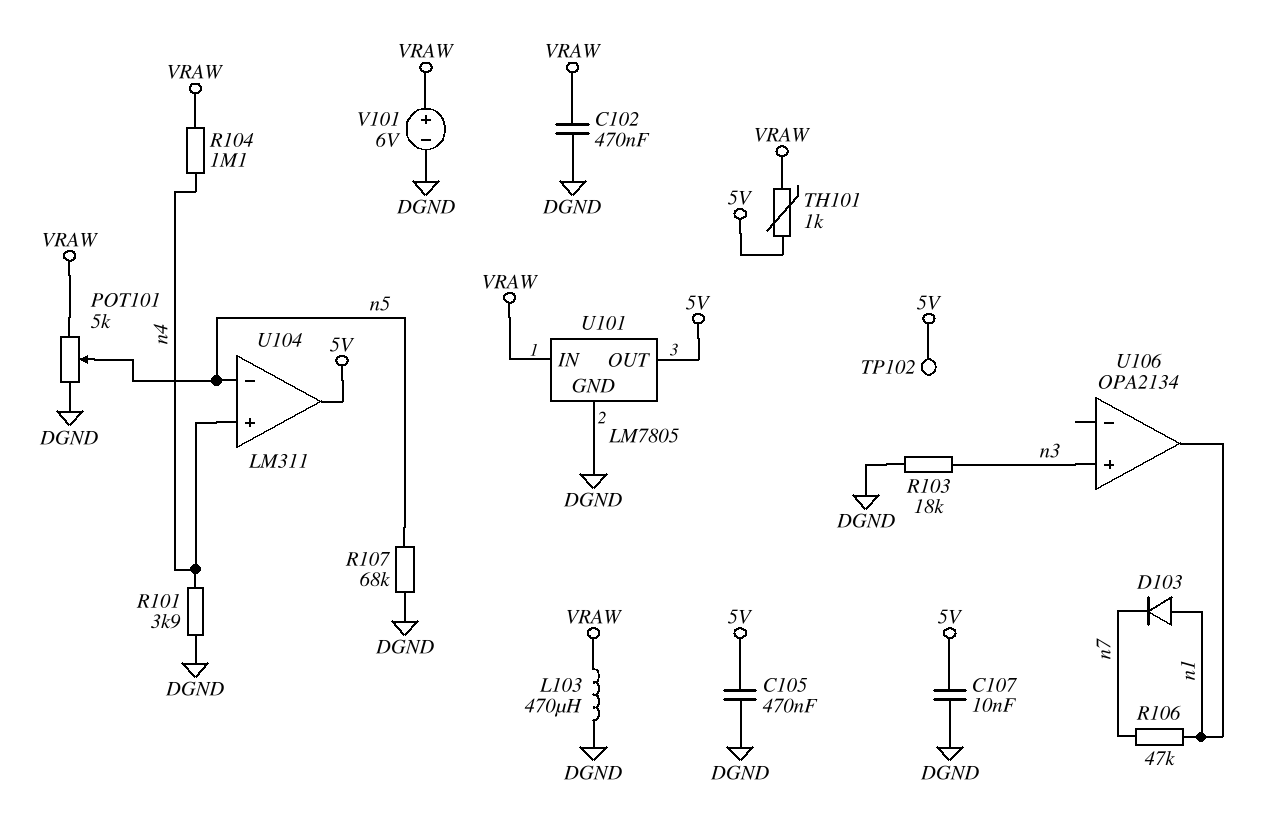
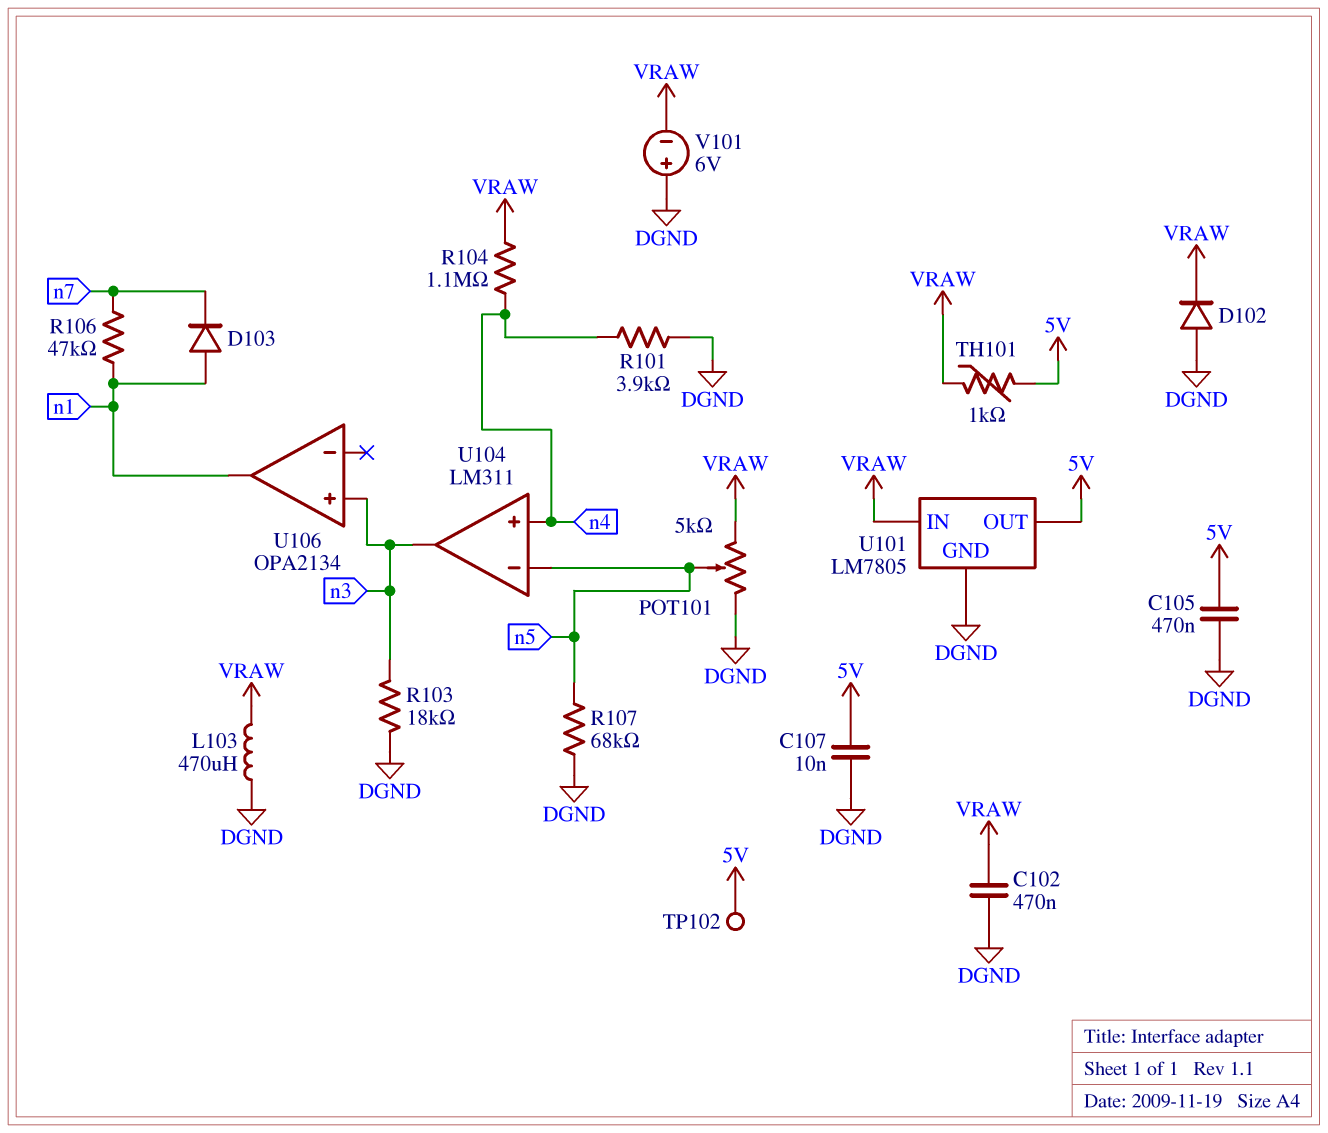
D102: none -> diode (A DGND, K VRAW)
U104 pin out: 5V -> n3
V101: 6V (plus VRAW, minus DGND) -> 6V (plus DGND, minus VRAW)

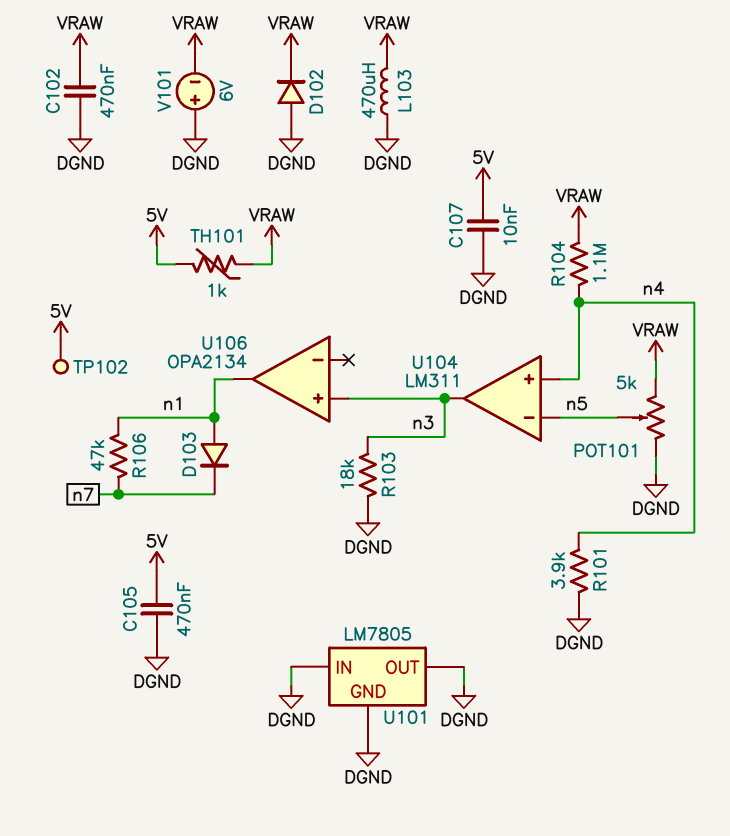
R107: 68k (DGND, n5) -> none
U101 pin IN: VRAW -> DGND
U101 pin OUT: 5V -> DGND

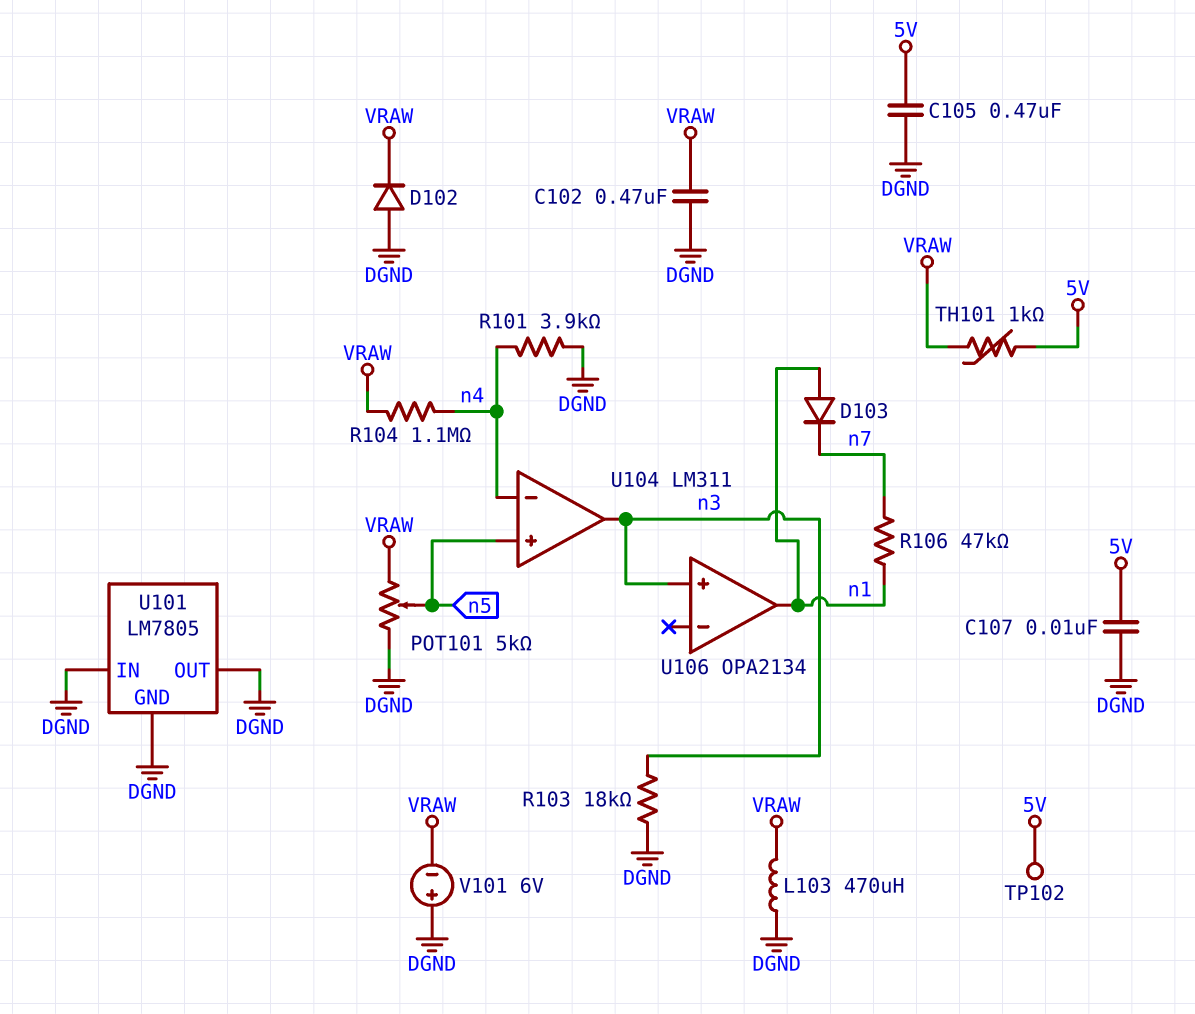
U104 pin in+: n4 -> n5
U104 pin in-: n5 -> n4

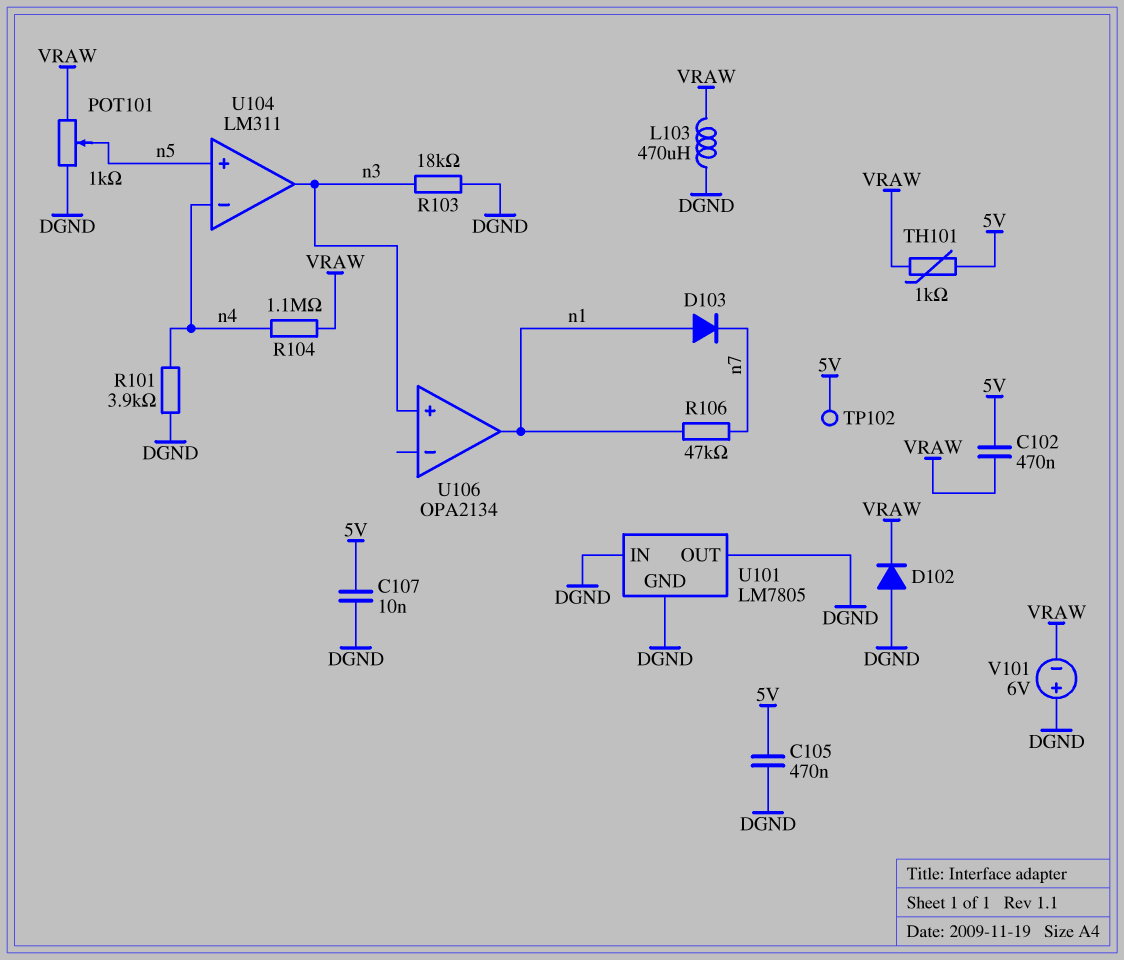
C102: 470nF (DGND, VRAW) -> 470nF (5V, VRAW)
POT101: 5k (DGND, VRAW, wiper n5) -> 1k (DGND, VRAW, wiper n5)

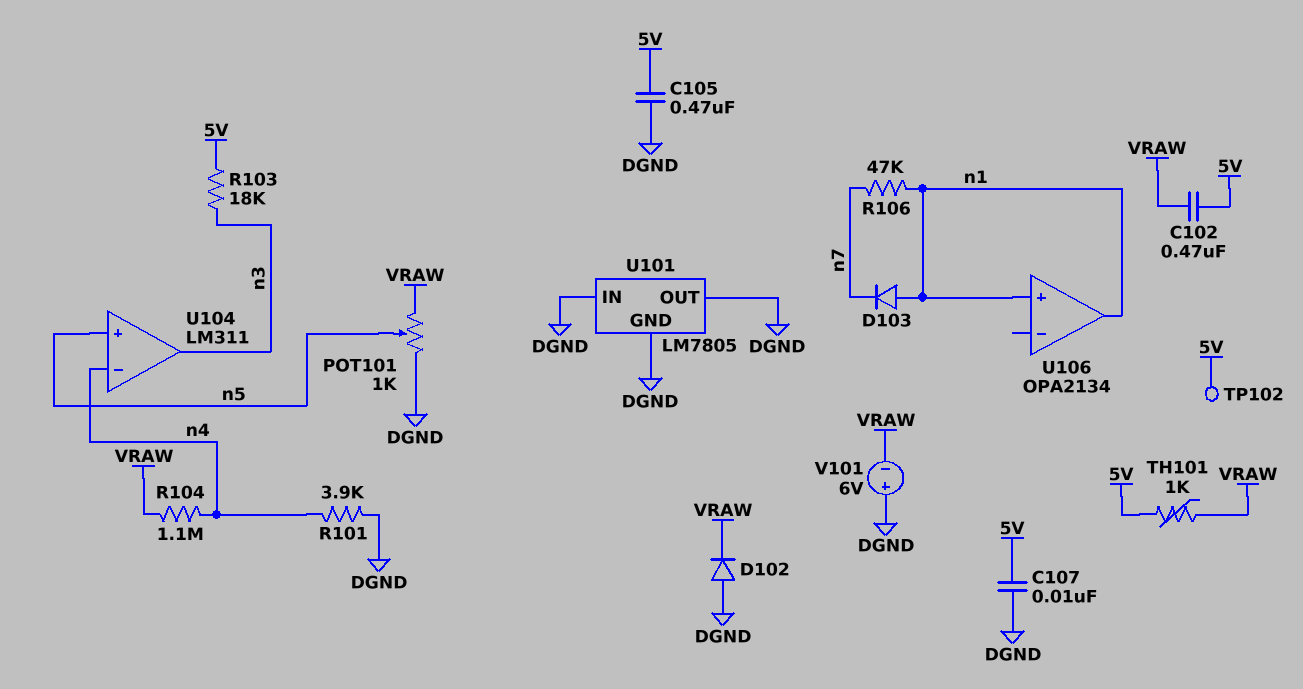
L103: 470uH (DGND, VRAW) -> none
R103: 18k (DGND, n3) -> 18k (5V, n3)
U106 pin in+: n3 -> n1

